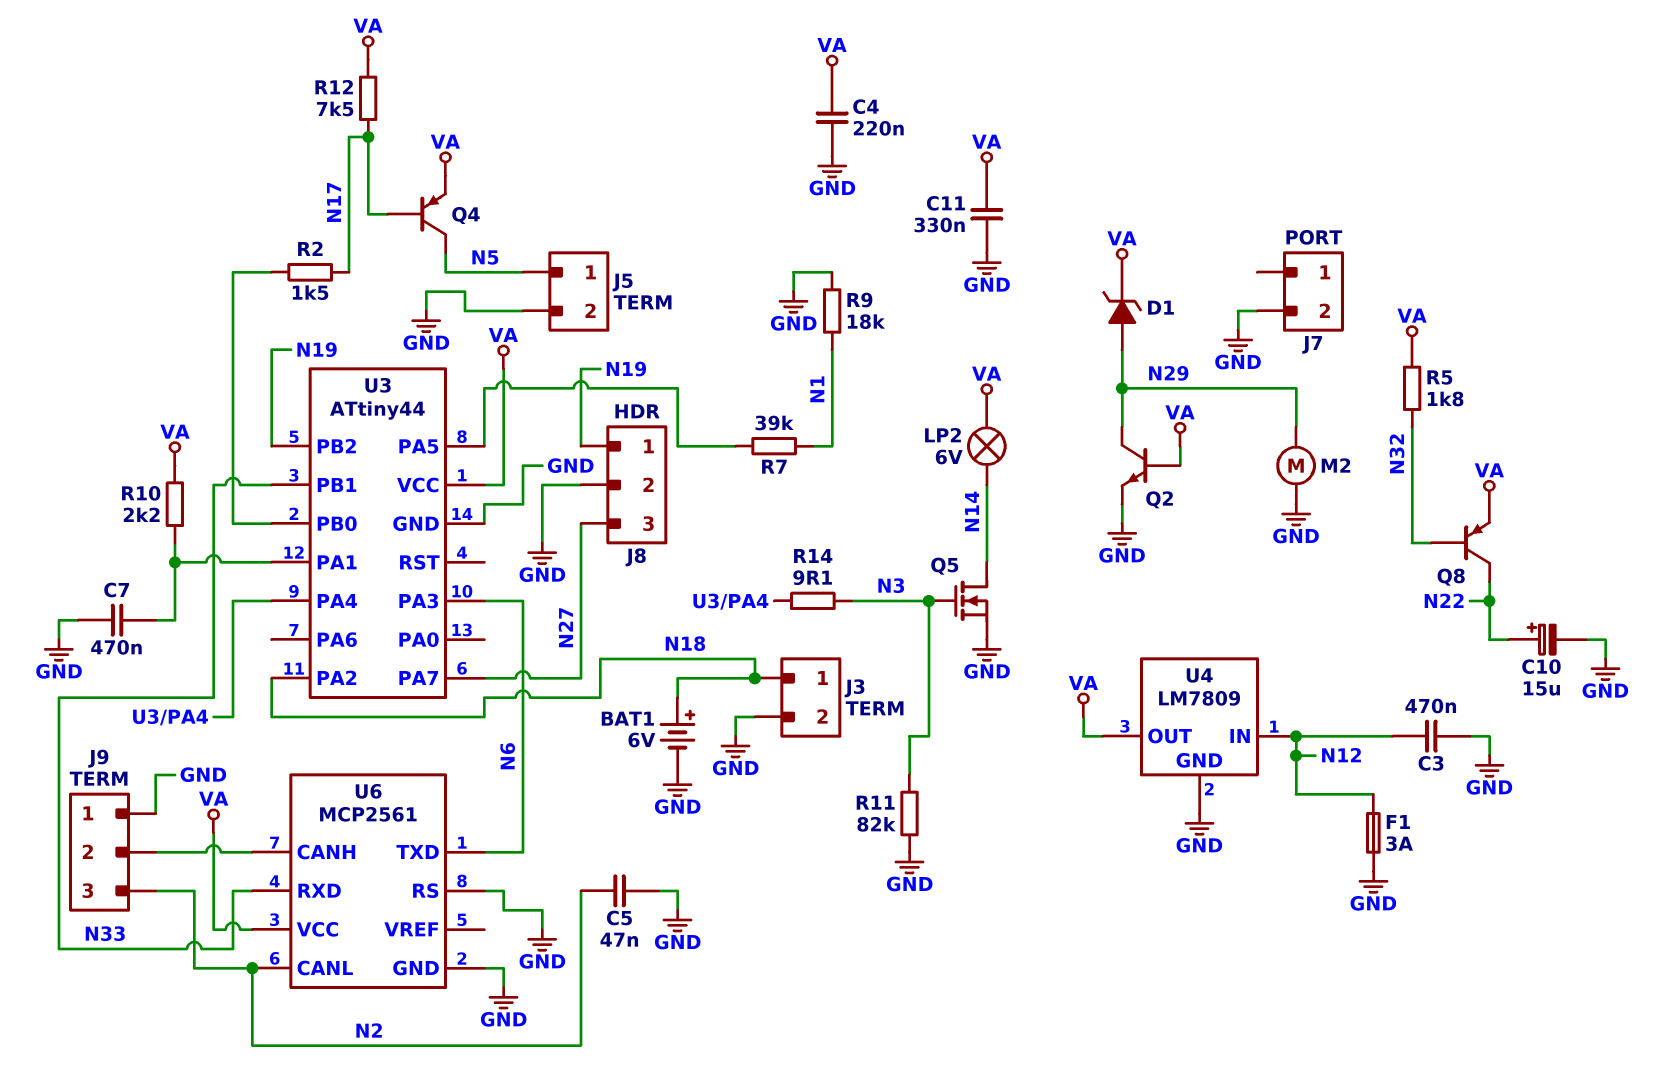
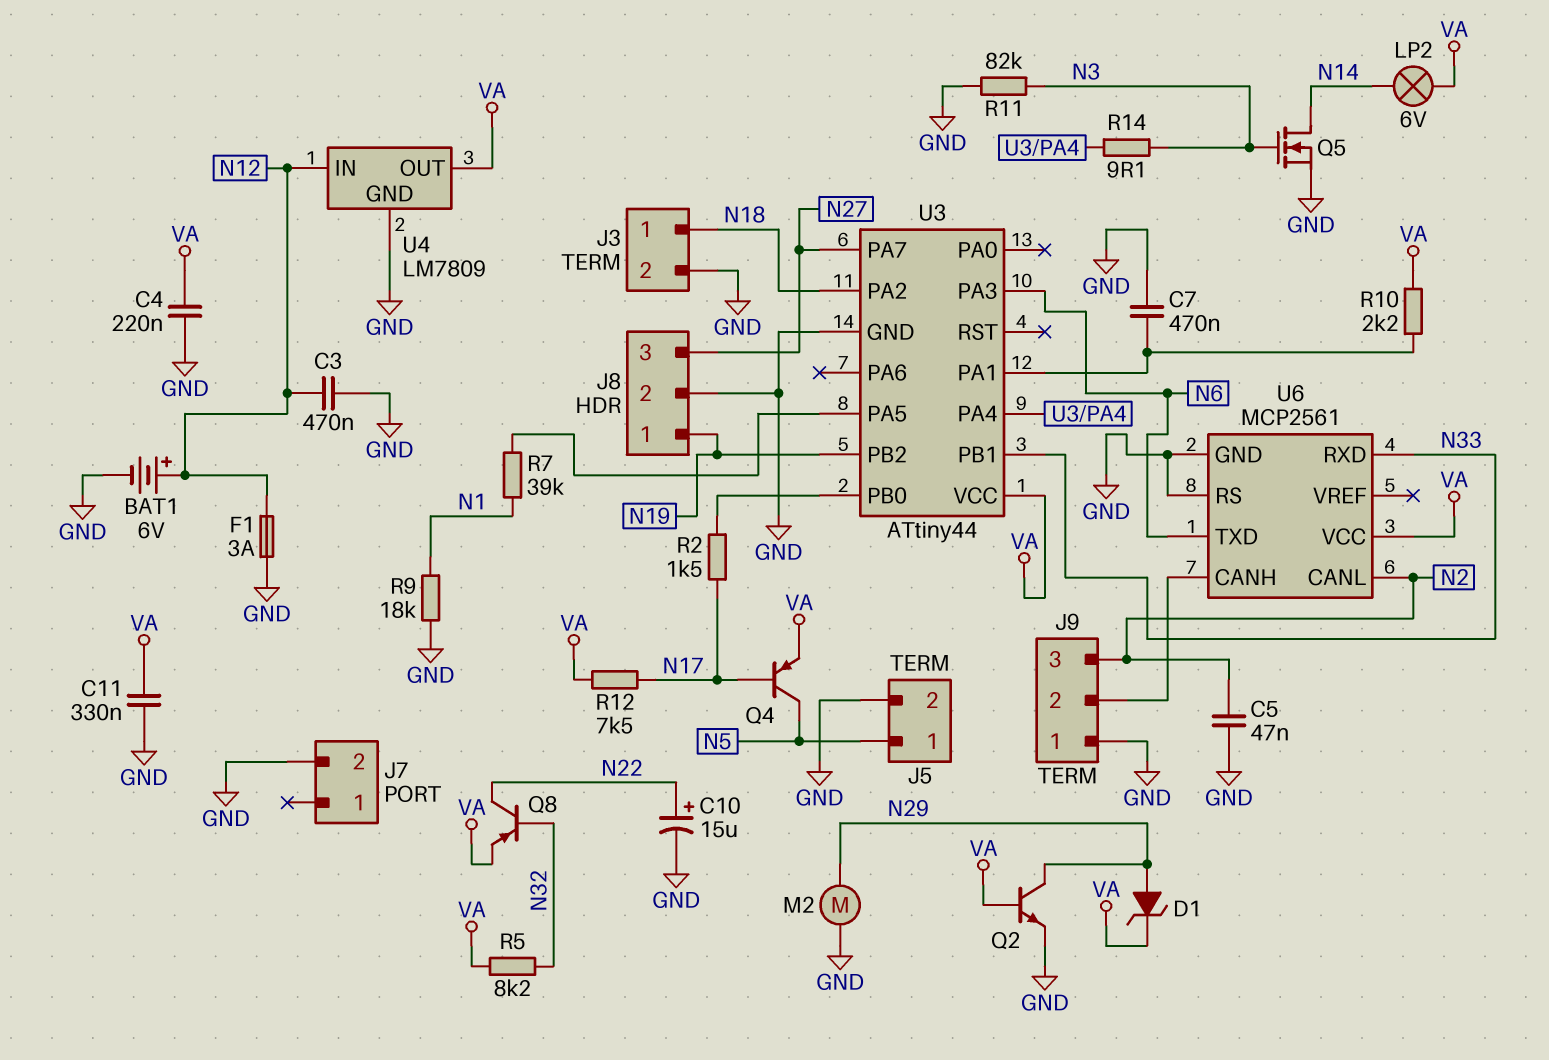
BAT1: 6V (plus N18, minus GND) -> 6V (plus N12, minus GND)
R5: 1.8k (N32, VA) -> 8.2k (N32, VA)

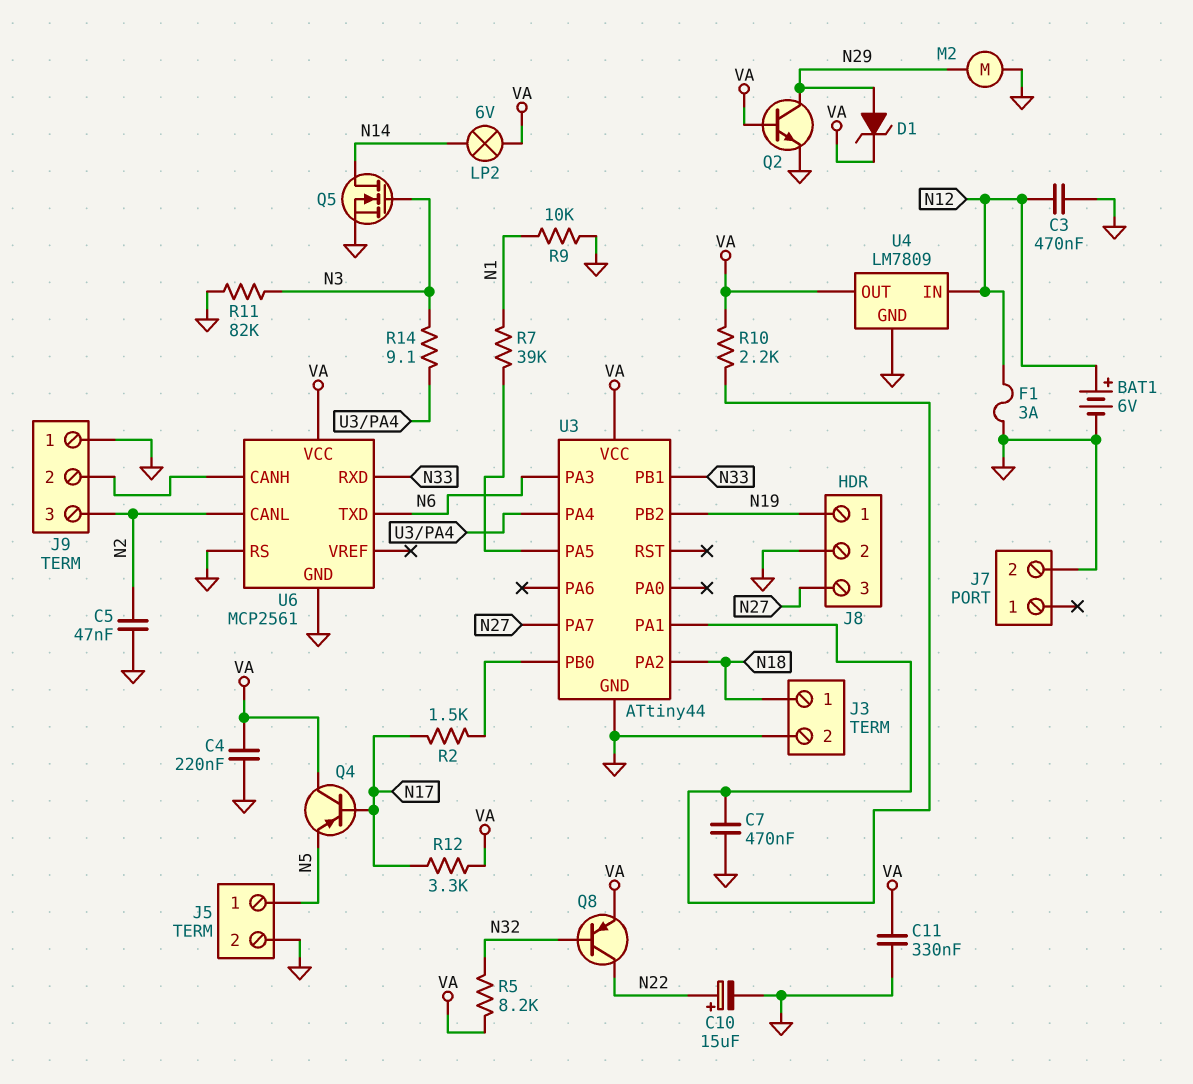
Q4: PNP (B N17, C N5, E VA) -> PNP (B N17, C VA, E N5)
R9: 18k (GND, N1) -> 10k (GND, N1)
R12: 7.5k (N17, VA) -> 3.3k (N17, VA)

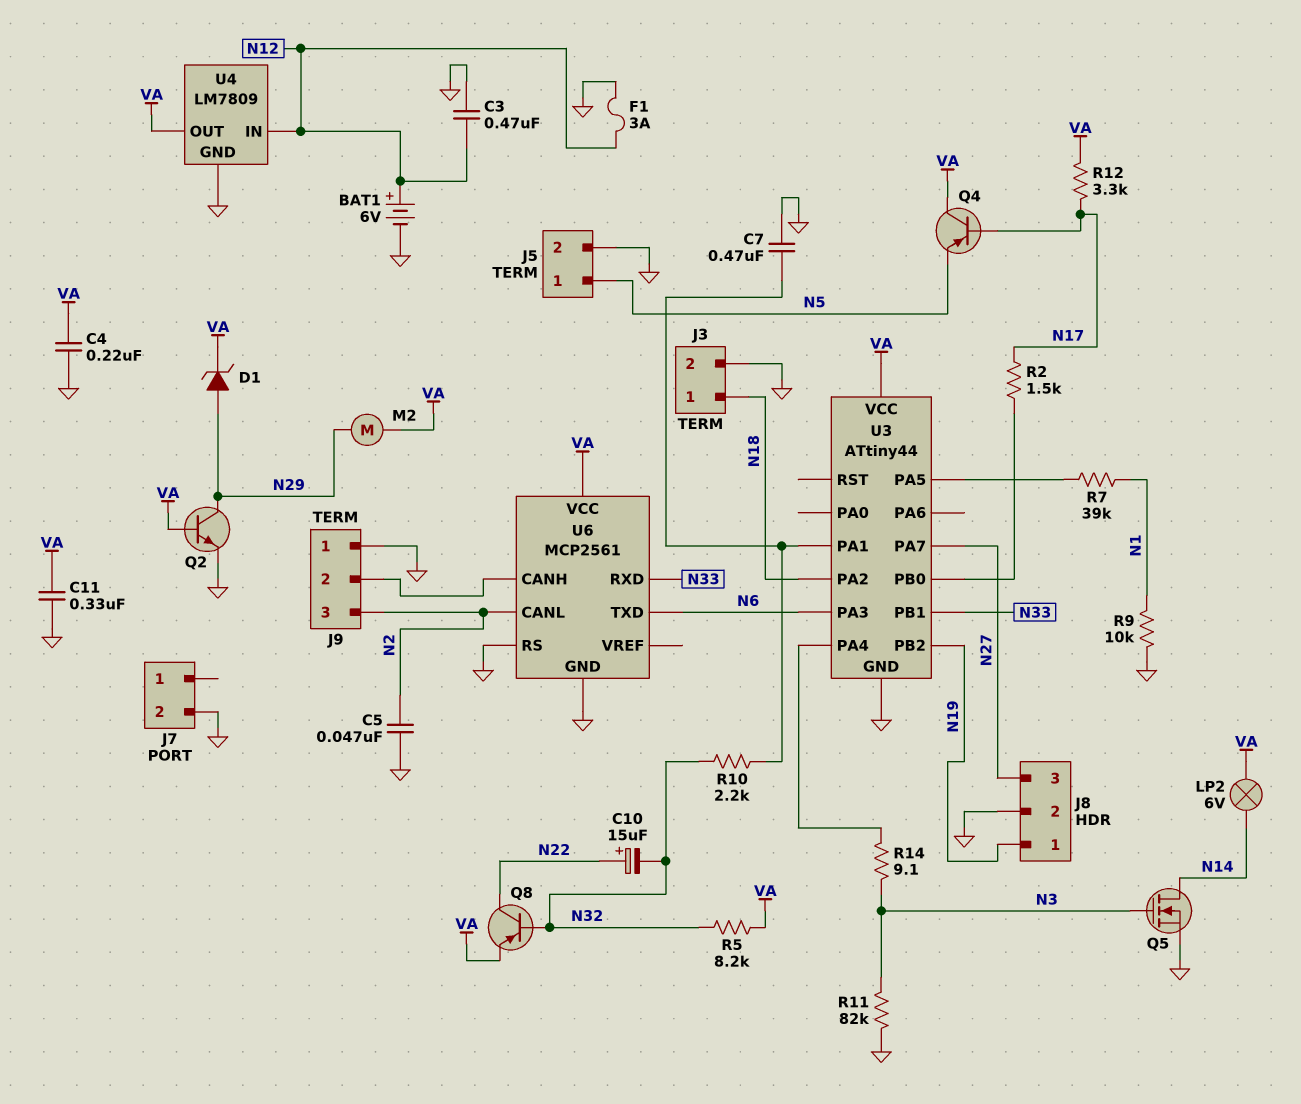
C10: 15uF (plus N22, minus GND) -> 15uF (plus N22, minus N32)
M2: motor (GND, N29) -> motor (N29, VA)
R10: 2.2k (U3/PA1, VA) -> 2.2k (N32, U3/PA1)

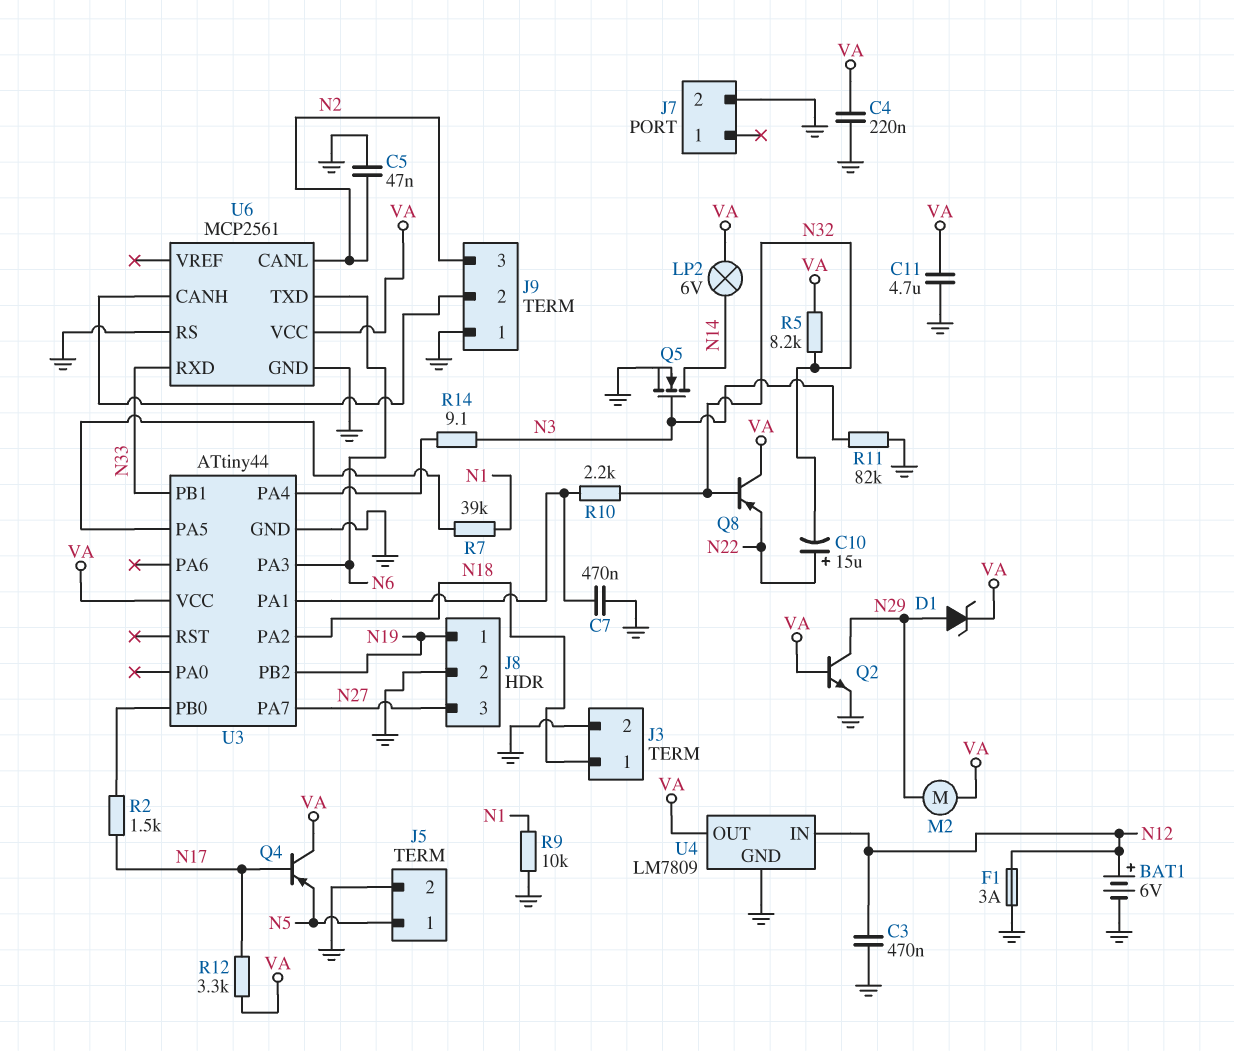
C11: 330nF (GND, VA) -> 4.7uF (GND, VA)
Q8: PNP (B N32, C N22, E VA) -> PNP (B N32, C VA, E N22)

